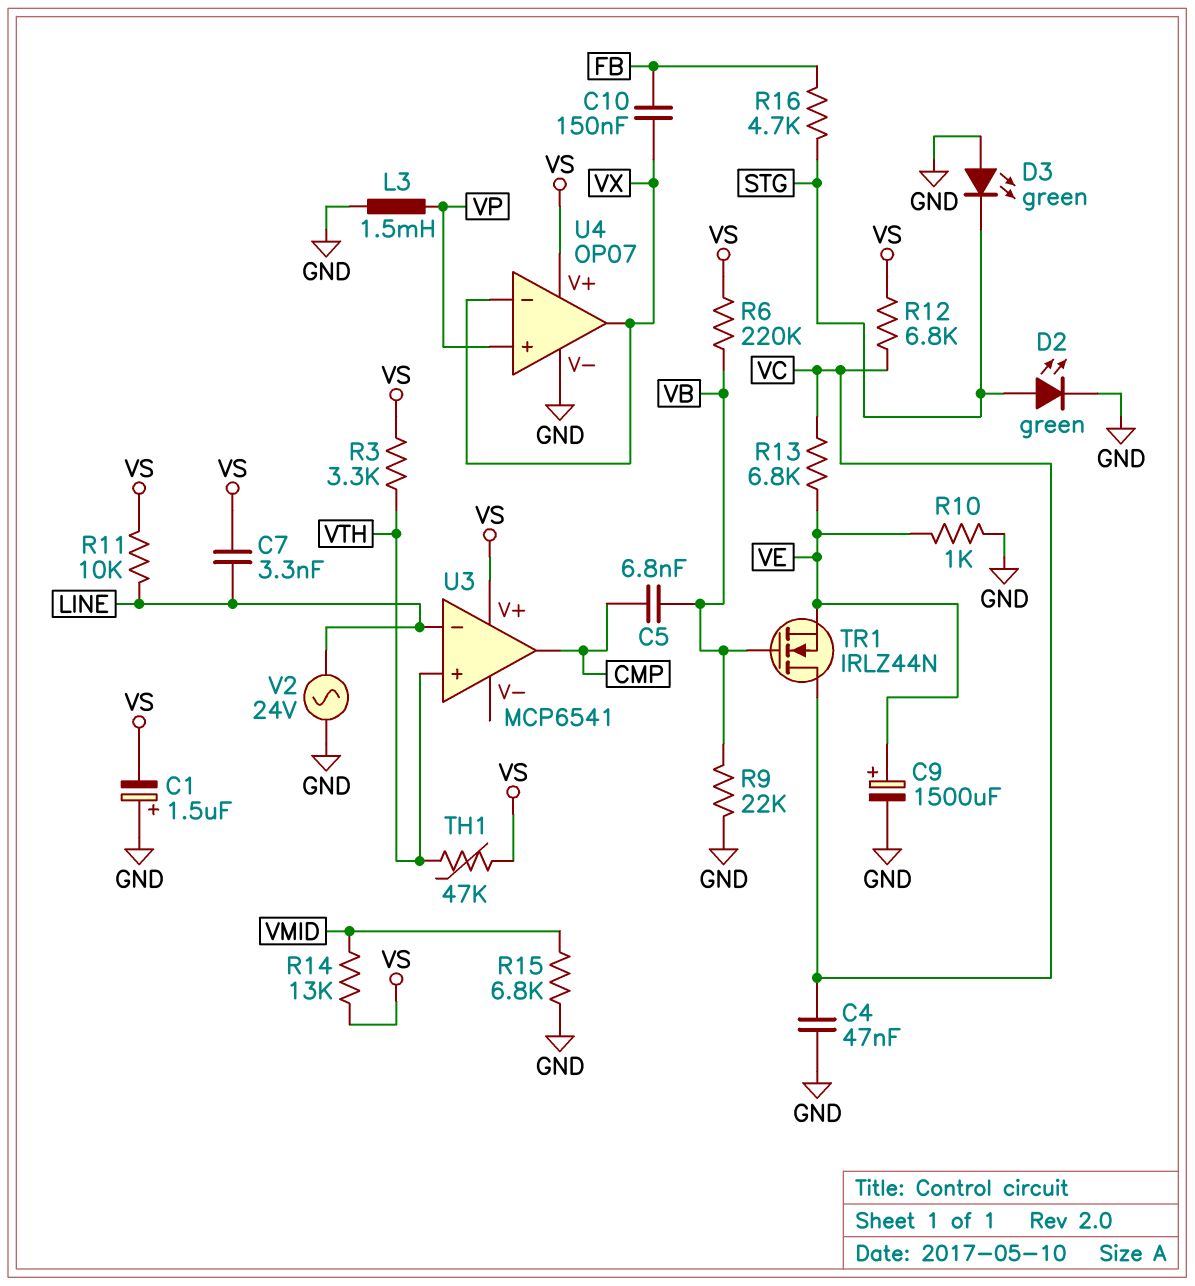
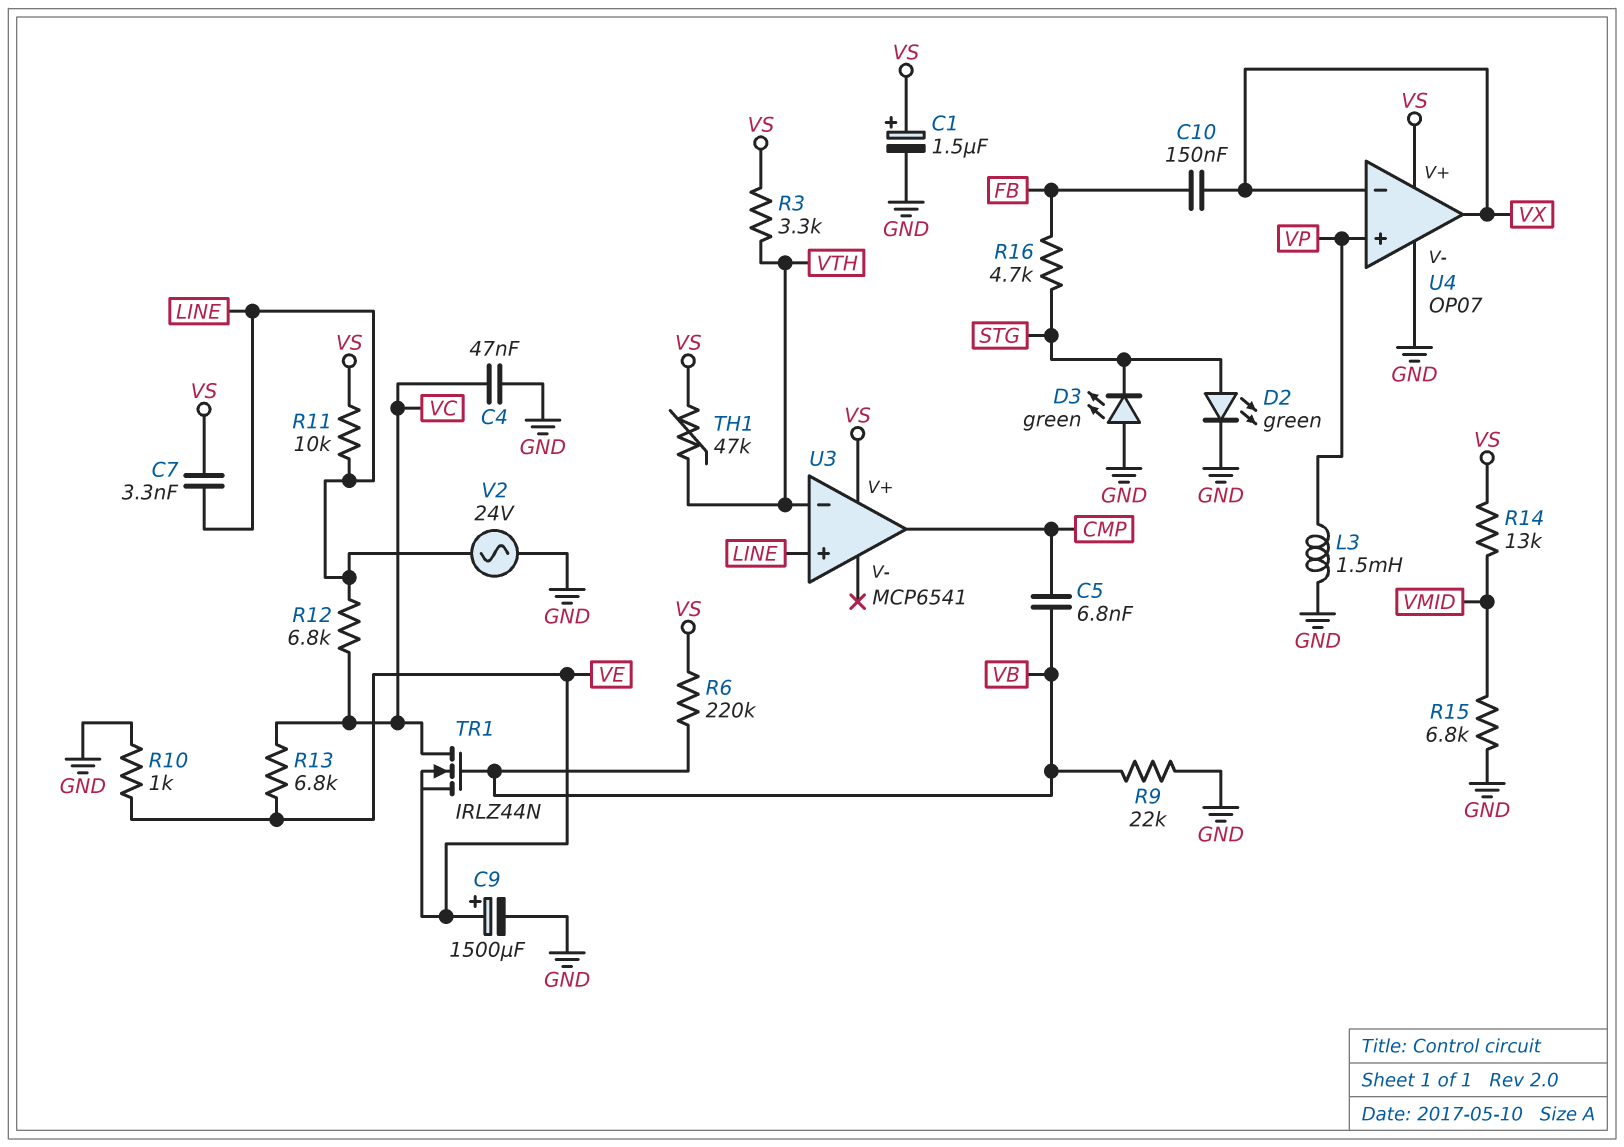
C1: 1.5uF (plus GND, minus VS) -> 1.5uF (plus VS, minus GND)
R12: 6.8k (VC, VS) -> 6.8k (LINE, VC)
U3 pin in+: VTH -> LINE
U3 pin in-: LINE -> VTH

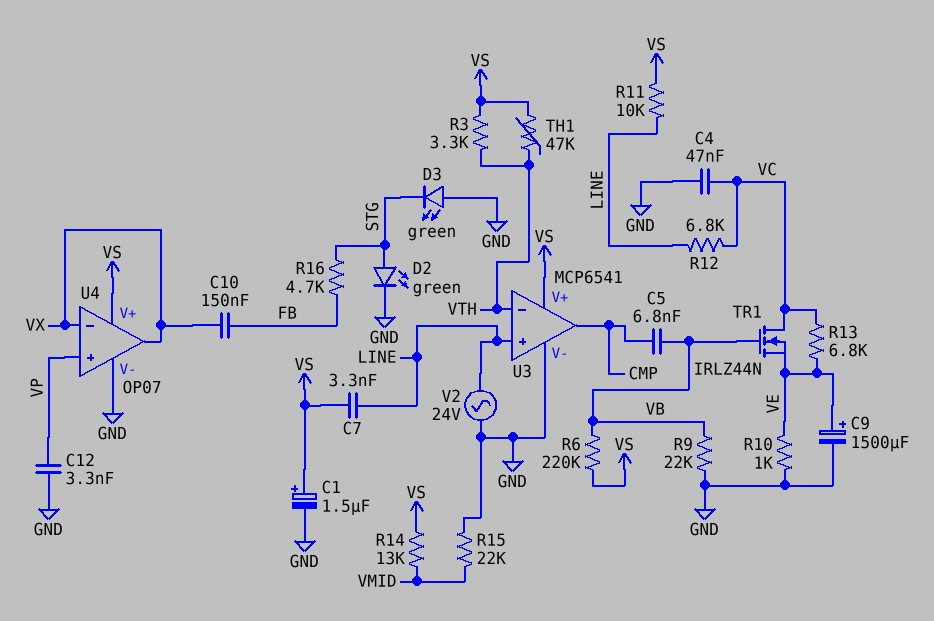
C12: none -> 3.3nF (GND, VP)
L3: 1.5mH (GND, VP) -> none
R15: 6.8k (GND, VMID) -> 22k (GND, VMID)
U3 pin V-: none -> GND

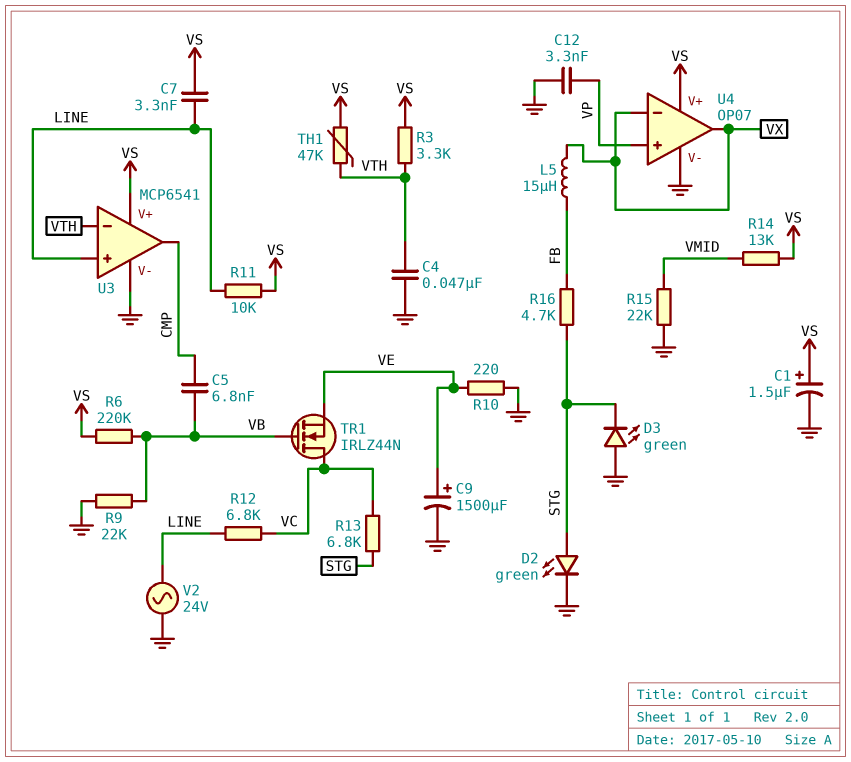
C4: 47nF (GND, VC) -> 47nF (GND, VTH)
C10: 150nF (FB, VX) -> none
L5: none -> 15uH (FB, VX)
R10: 1k (GND, VE) -> 220 (GND, VE)
R13: 6.8k (VC, VE) -> 6.8k (STG, VC)

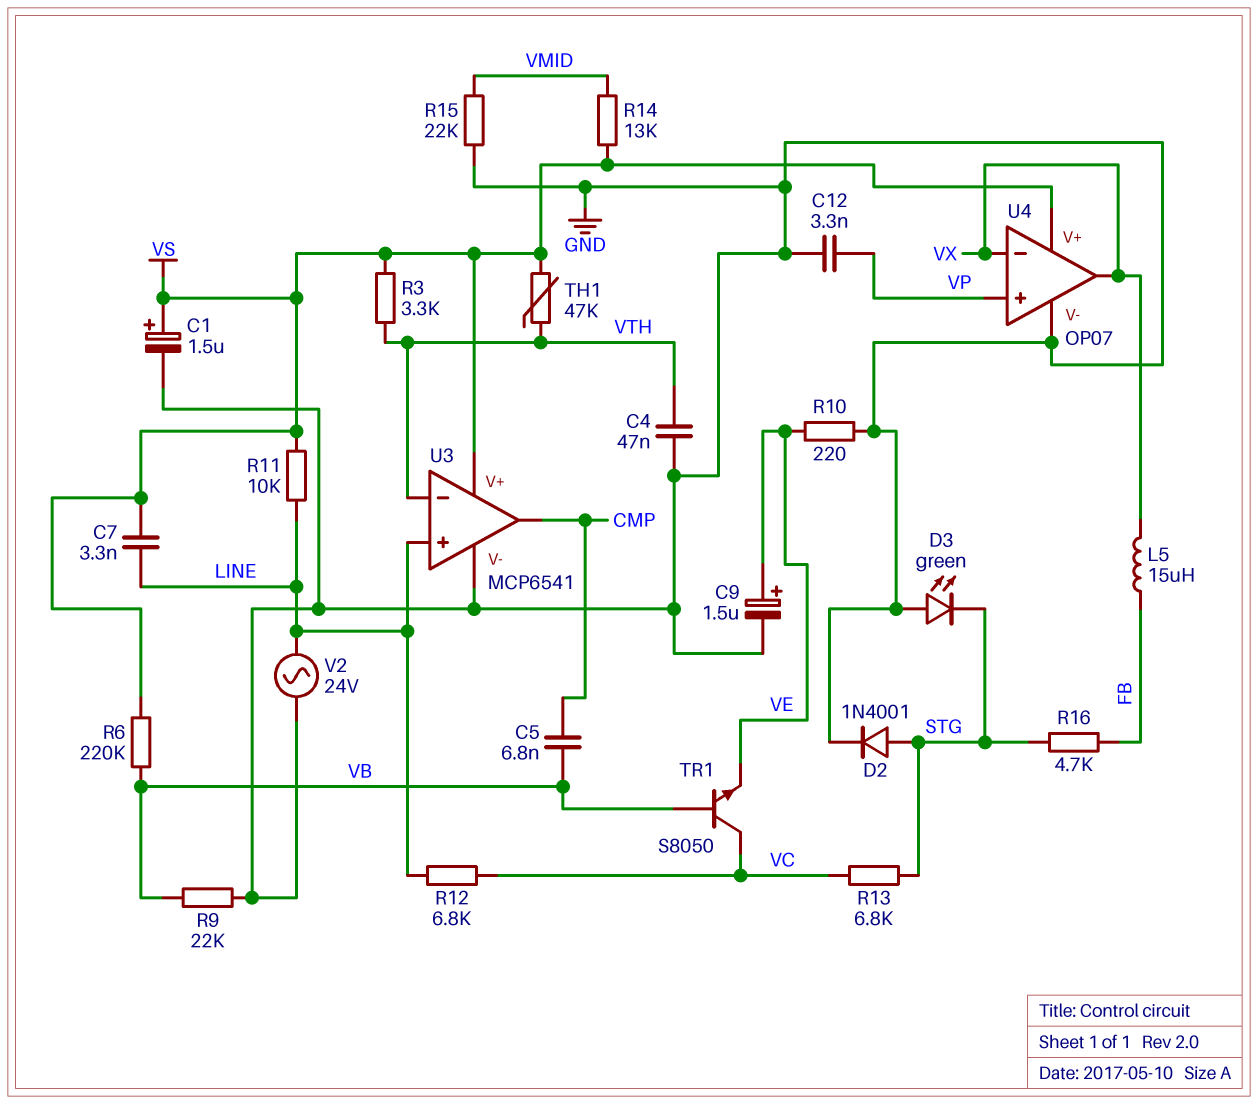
C9: 1500uF (plus VE, minus GND) -> 1.5uF (plus VE, minus GND)
D2: LED green (A STG, K GND) -> diode 1N4001 (A STG, K GND)
TR1: NMOS IRLZ44N (G VB, D VC, S VE) -> NPN S8050 (B VB, C VC, E VE)

